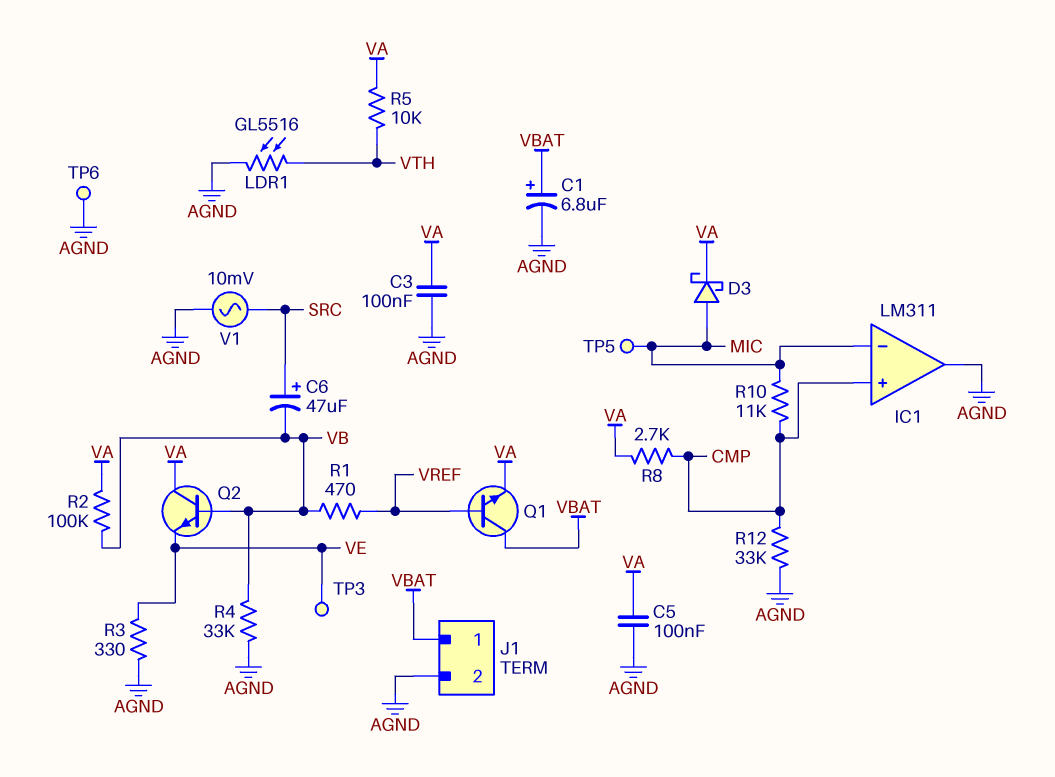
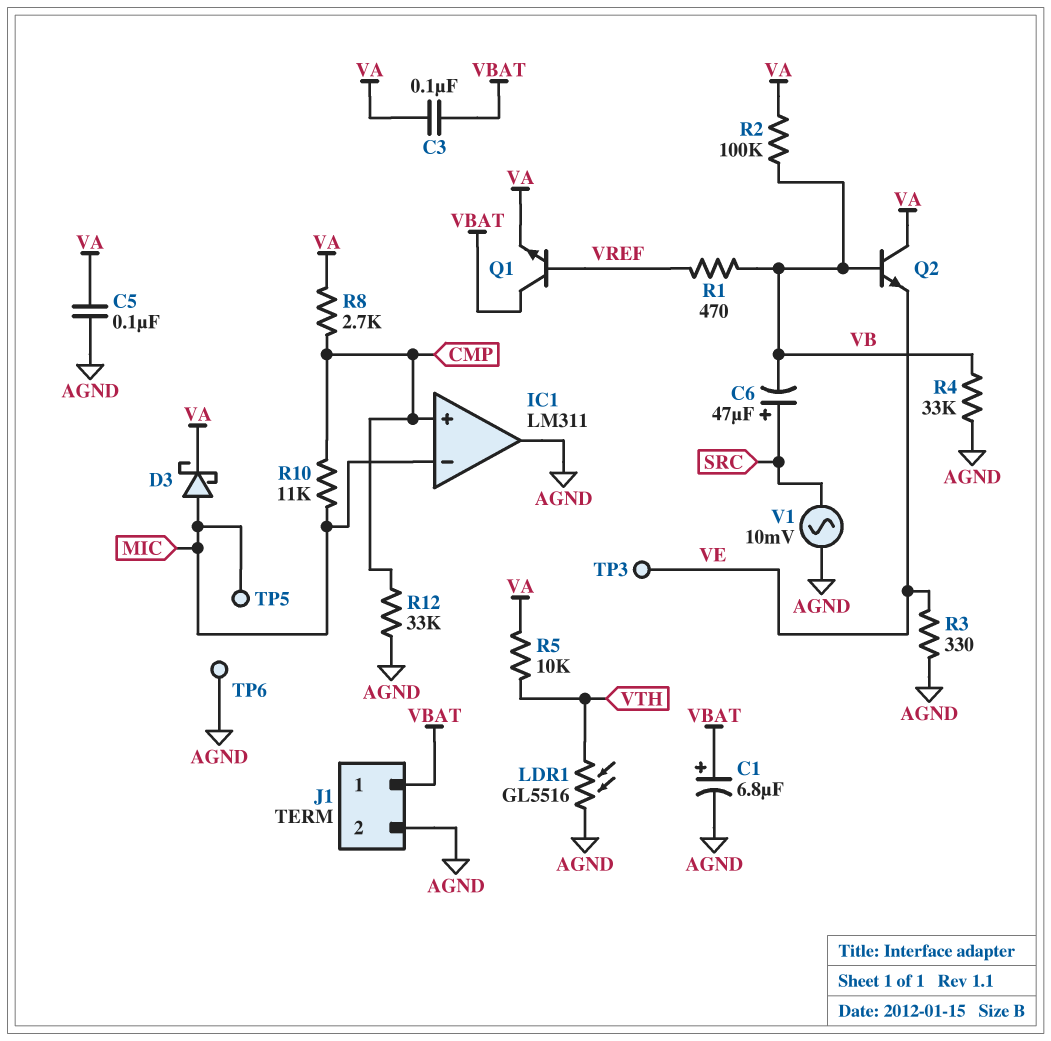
C3: 100nF (AGND, VA) -> 100nF (VA, VBAT)

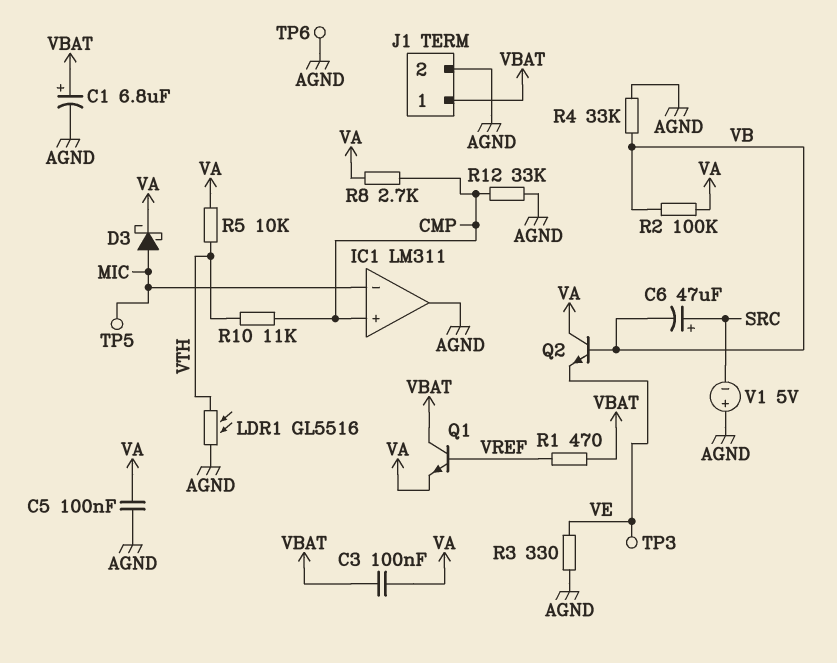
R1: 470 (VB, VREF) -> 470 (VBAT, VREF)
R10: 11k (CMP, MIC) -> 11k (CMP, VTH)
V1: AC 10mV (AGND, SRC) -> 5V (plus AGND, minus SRC)

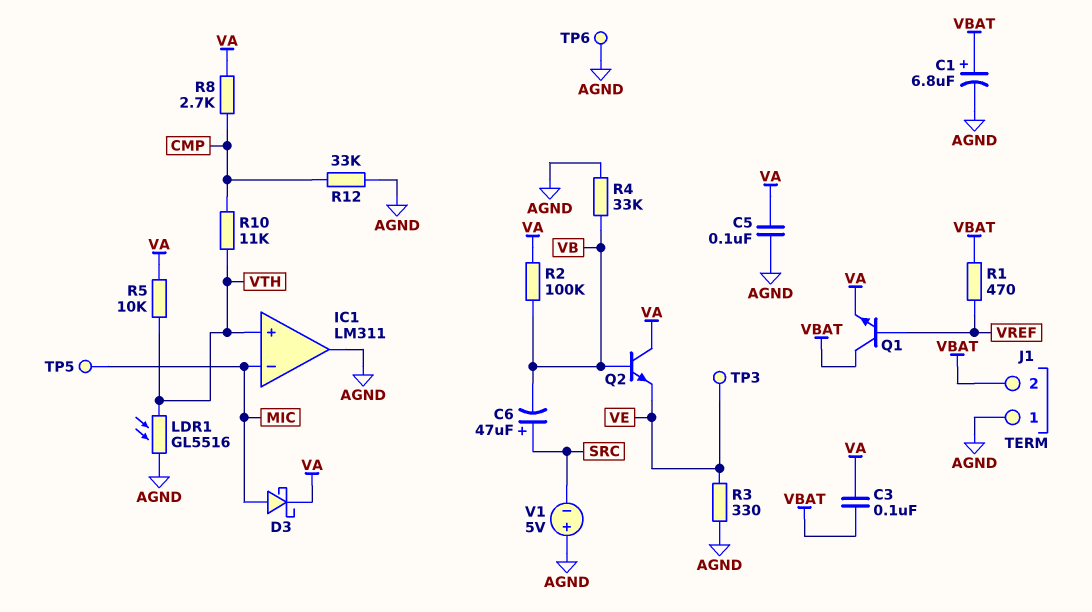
IC1 pin in+: CMP -> VTH
J1 pin 1: VBAT -> AGND
J1 pin 2: AGND -> VBAT

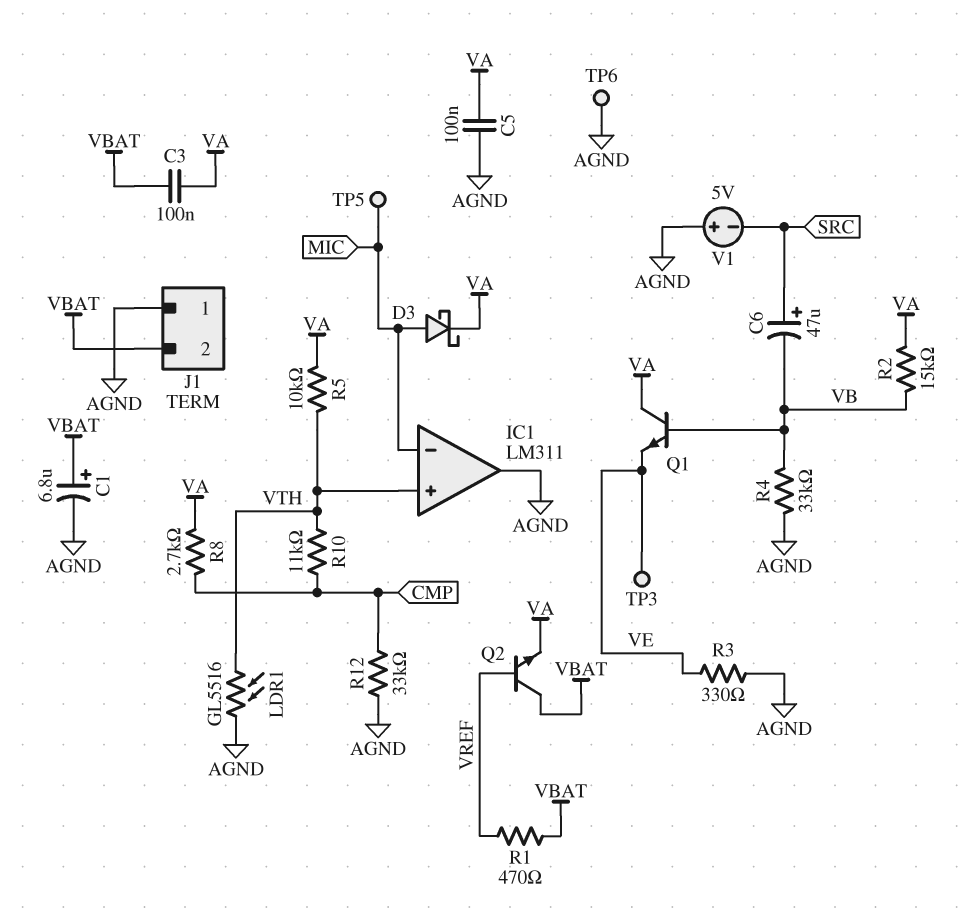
Q1: NPN (B VREF, C VBAT, E VA) -> NPN (B VB, C VA, E VE)
Q2: NPN (B VB, C VA, E VE) -> NPN (B VREF, C VBAT, E VA)
R2: 100k (VA, VB) -> 15k (VA, VB)

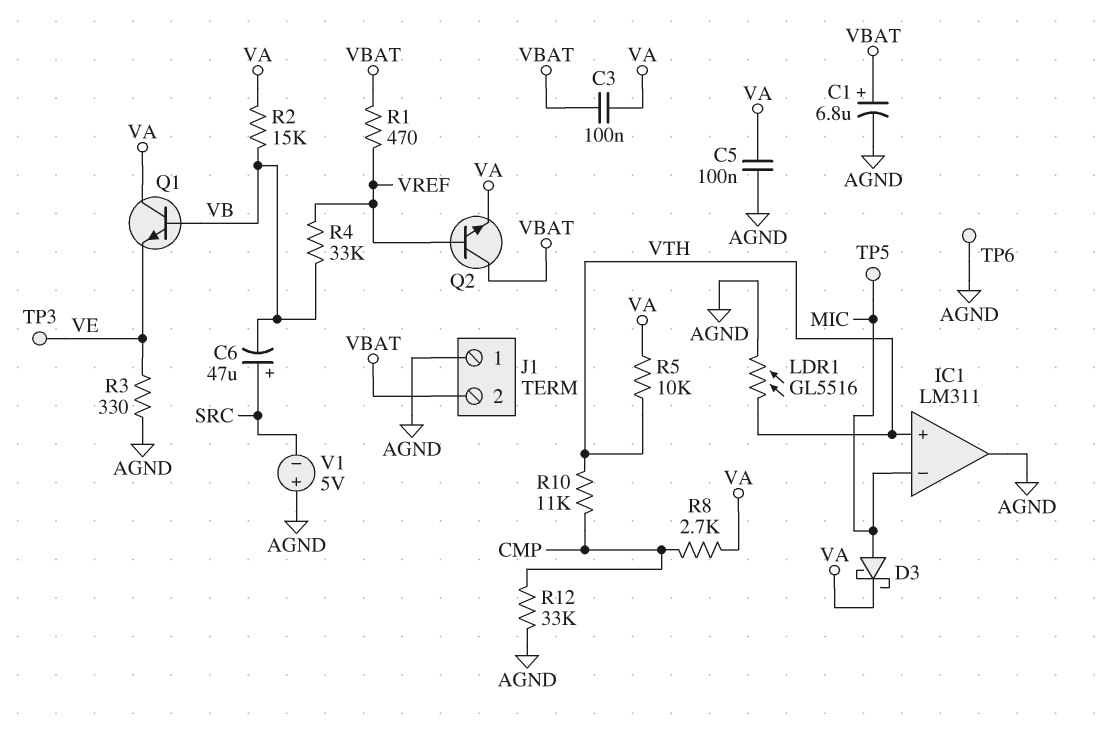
R4: 33k (AGND, VB) -> 33k (VB, VREF)

